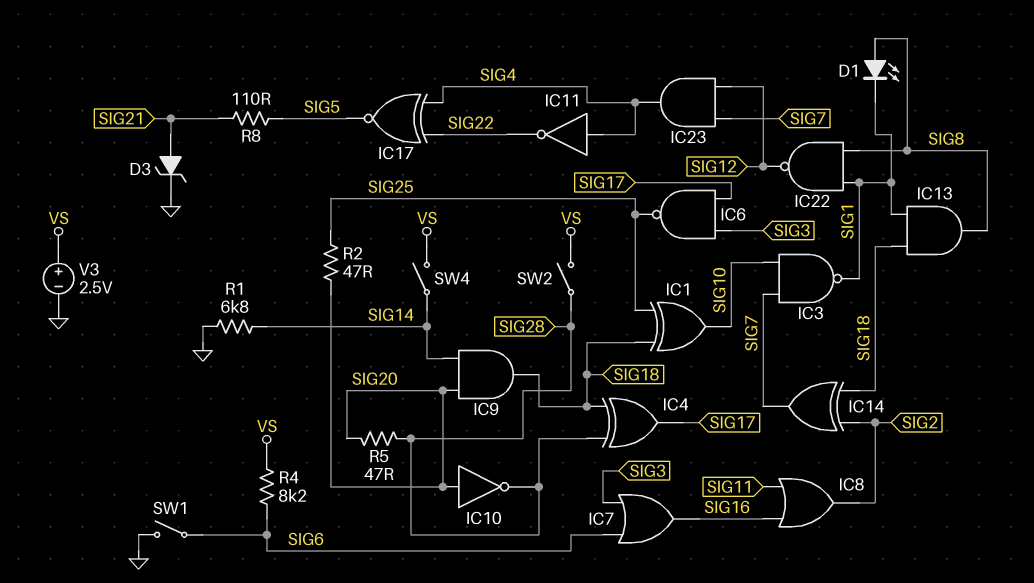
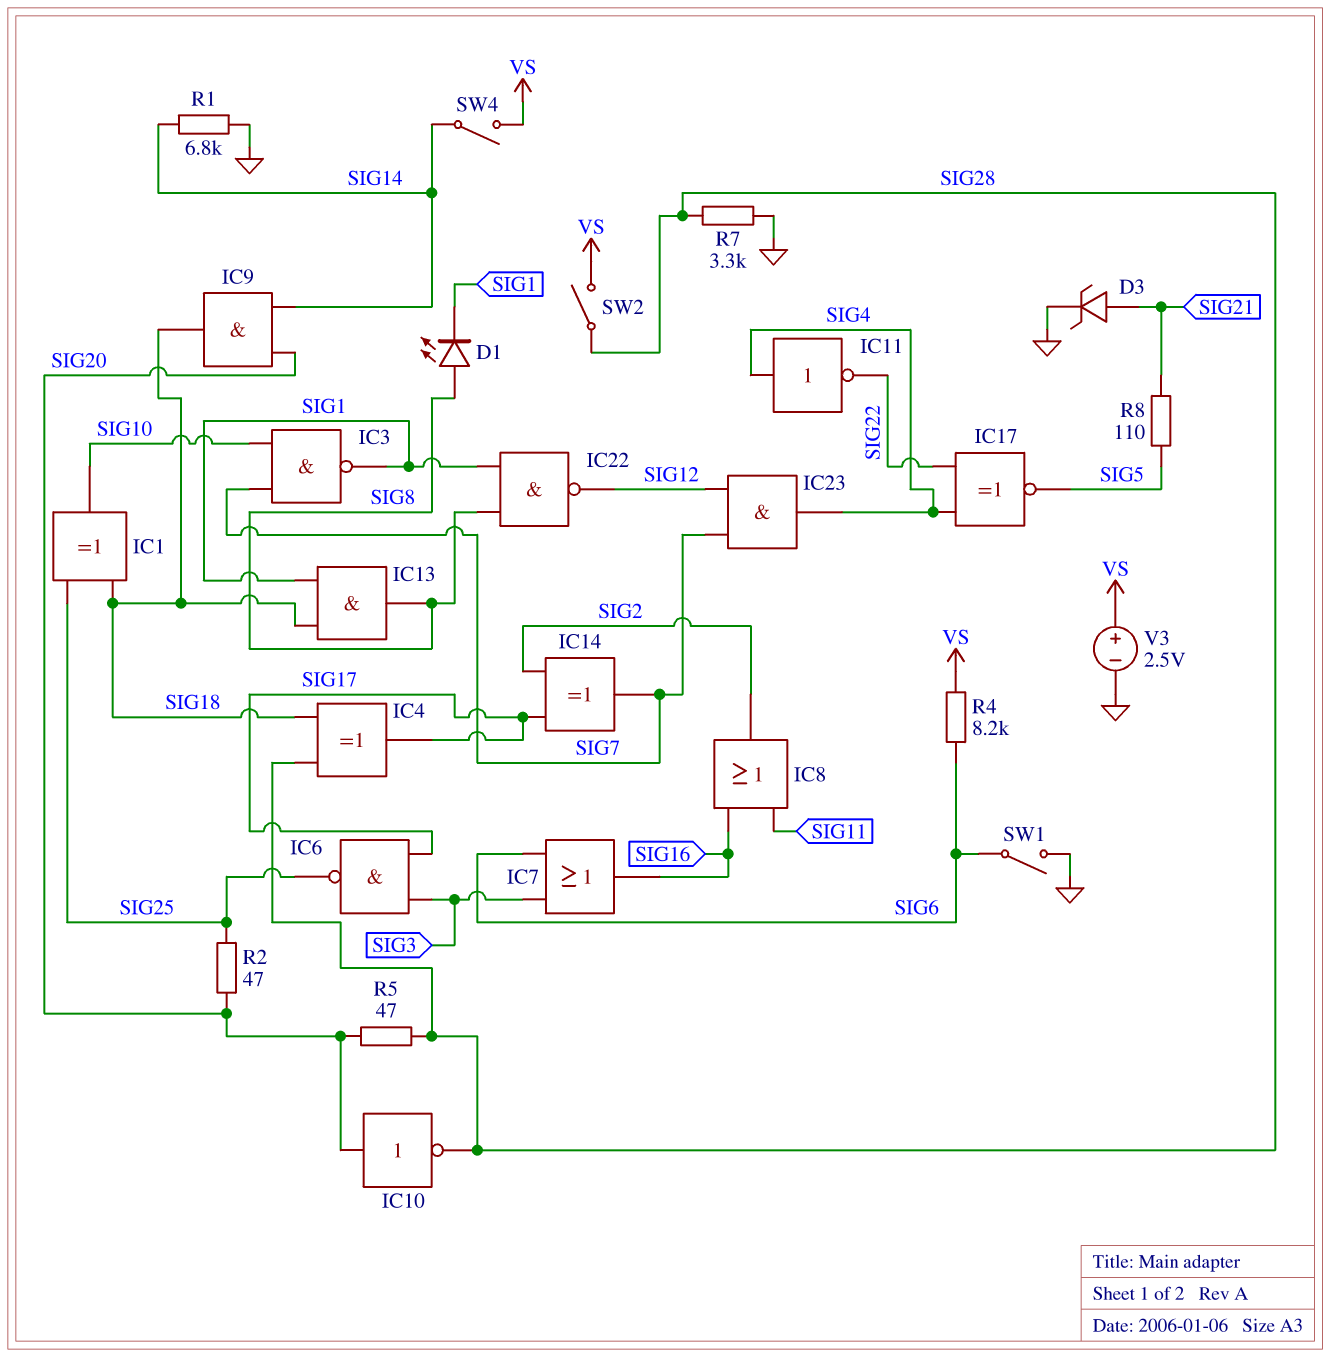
IC14: XOR (in SIG2, in SIG18, out SIG7) -> XOR (in SIG2, in SIG17, out SIG7)
R7: none -> 3.3k (GND, SIG28)

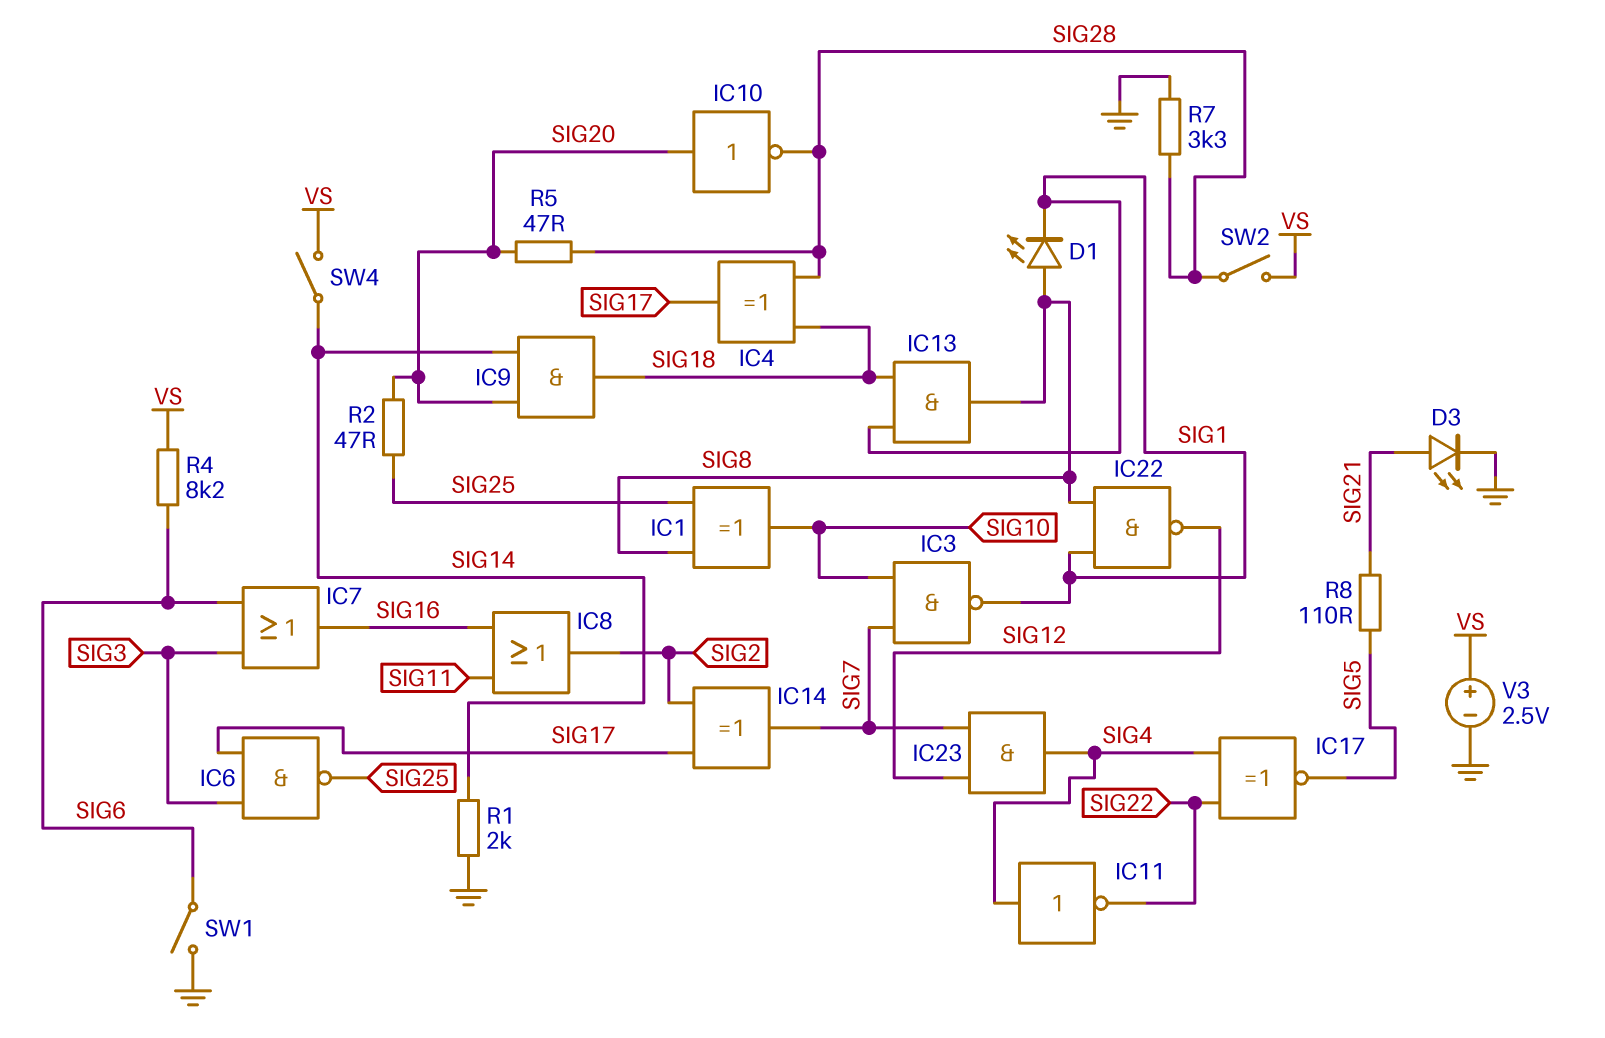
D3: zener (A SIG21, K GND) -> LED (A SIG21, K GND)
IC1: XOR (in SIG18, in SIG25, out SIG10) -> XOR (in SIG8, in SIG25, out SIG10)
R1: 6.8k (GND, SIG14) -> 2k (GND, SIG14)

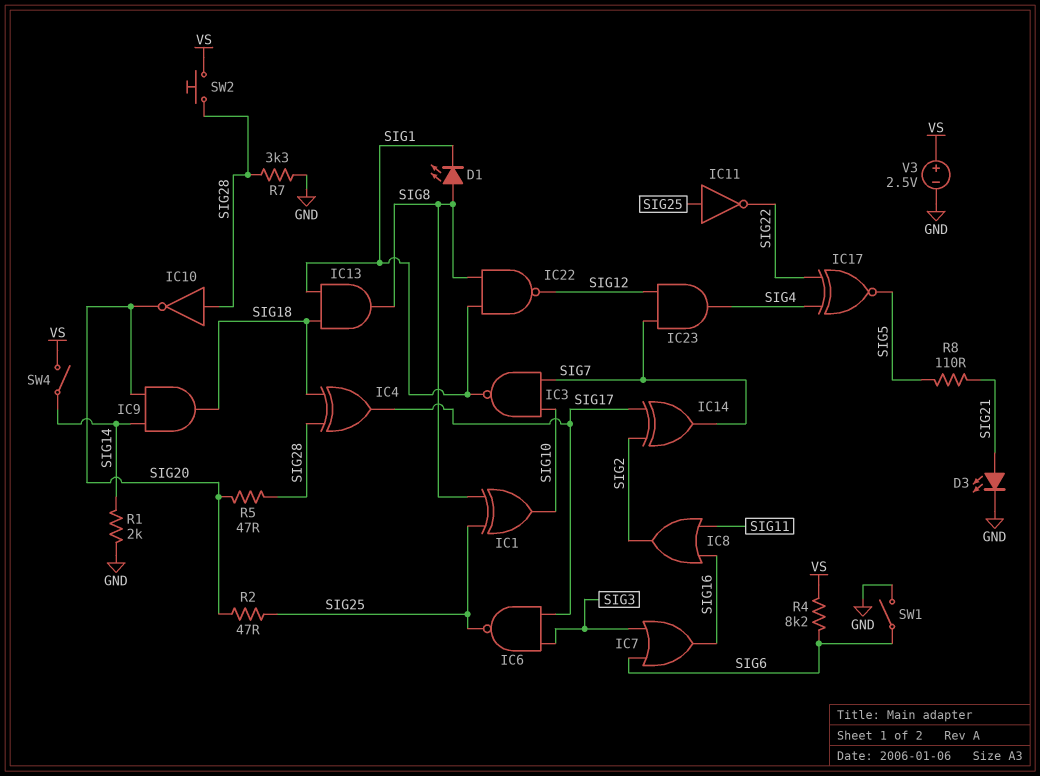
IC10: NOT (in SIG20, out SIG28) -> NOT (in SIG28, out SIG20)
IC11: NOT (in SIG4, out SIG22) -> NOT (in SIG25, out SIG22)
SW2: switch (SIG28, VS) -> button (SIG28, VS)

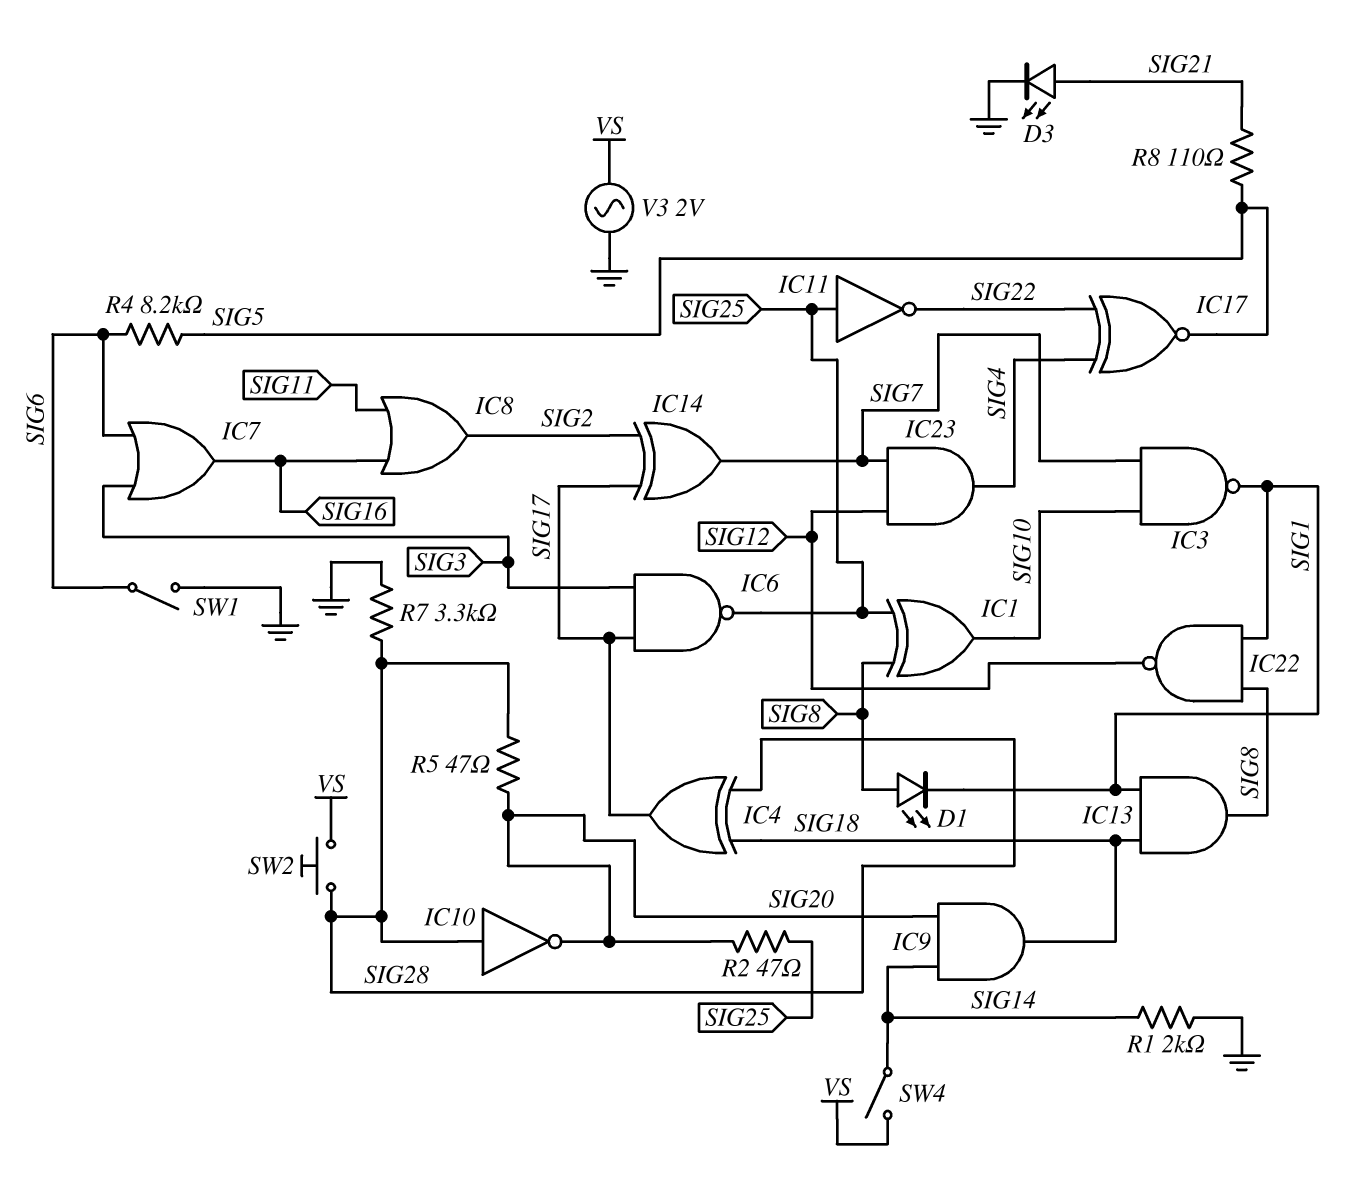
R4: 8.2k (SIG6, VS) -> 8.2k (SIG5, SIG6)
V3: 2.5V (plus VS, minus GND) -> AC 2V (GND, VS)

